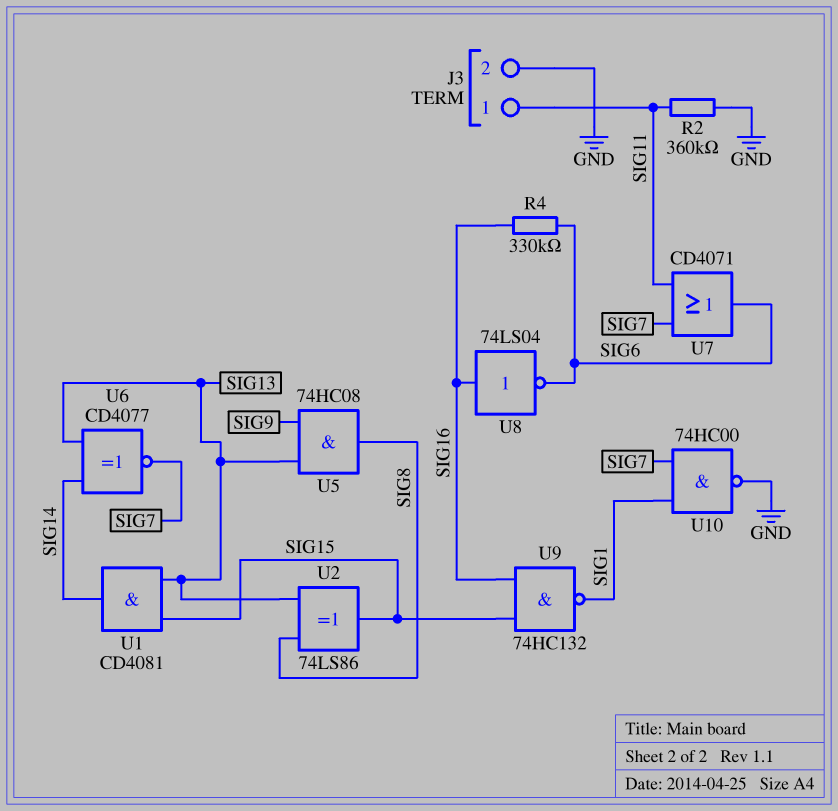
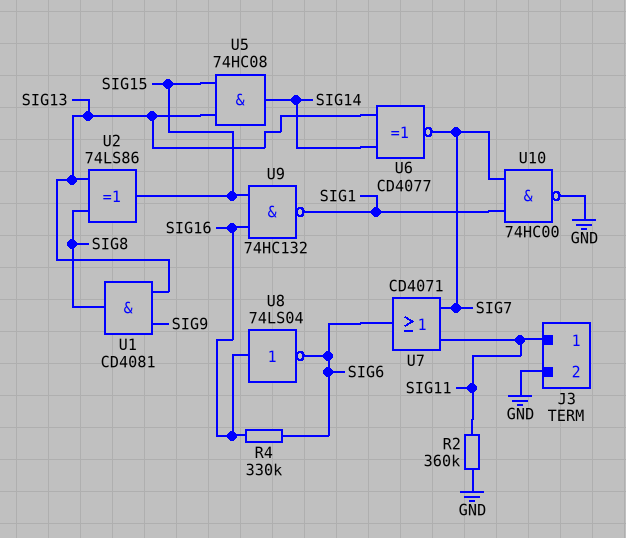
U1: AND CD4081 (in SIG13, in SIG15, out SIG14) -> AND CD4081 (in SIG9, in SIG13, out SIG8)
U5: AND 74HC08 (in SIG9, in SIG13, out SIG8) -> AND 74HC08 (in SIG13, in SIG15, out SIG14)

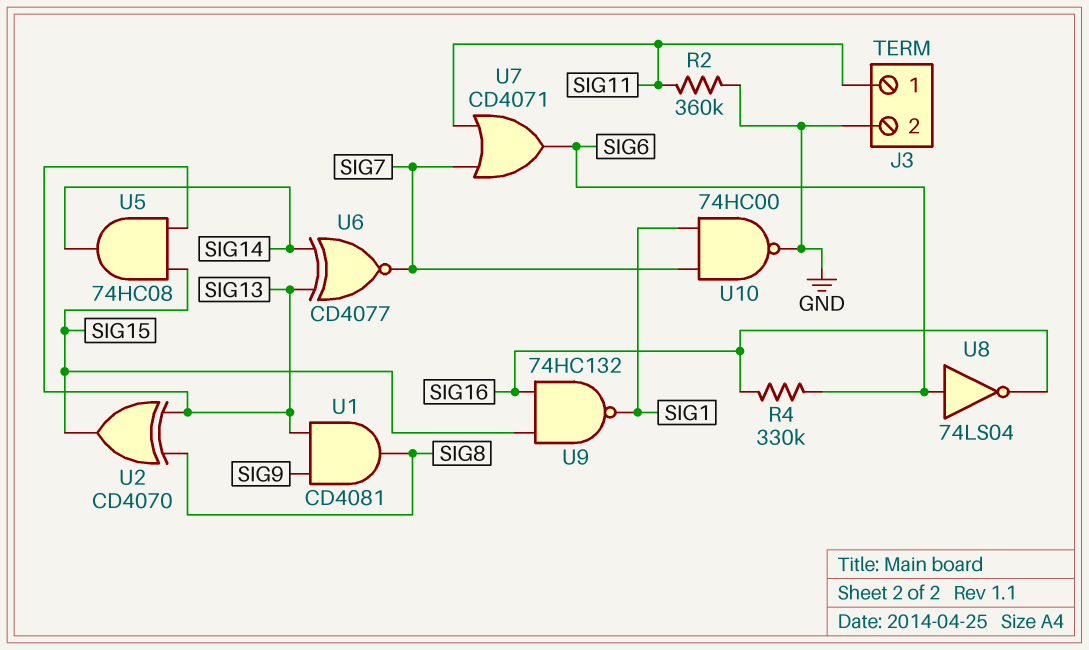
U2: XOR 74LS86 (in SIG8, in SIG13, out SIG15) -> XOR CD4070 (in SIG8, in SIG13, out SIG15)
U8: NOT 74LS04 (in SIG16, out SIG6) -> NOT 74LS04 (in SIG6, out SIG16)

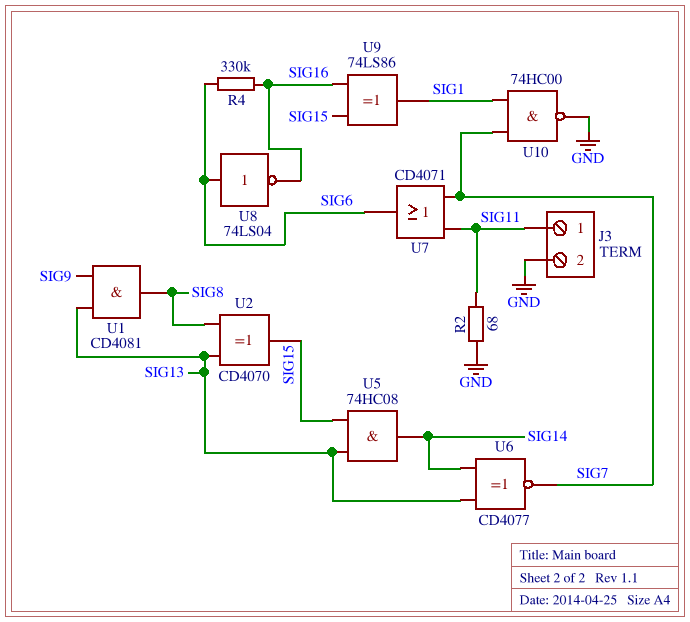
R2: 360k (GND, SIG11) -> 68 (GND, SIG11)
U9: NAND 74HC132 (in SIG15, in SIG16, out SIG1) -> XOR 74LS86 (in SIG15, in SIG16, out SIG1)

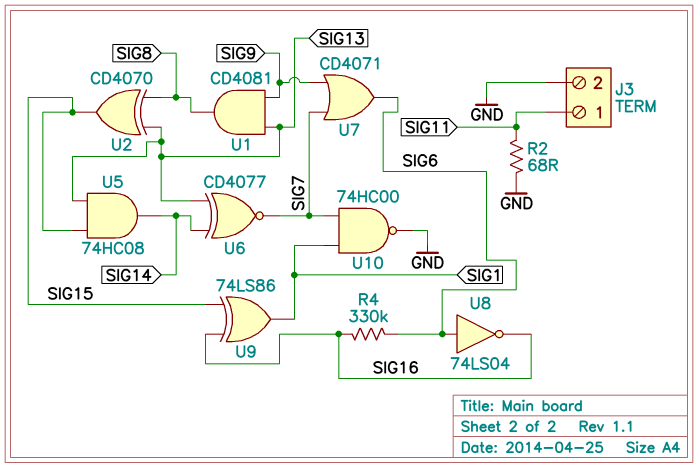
U7: OR CD4071 (in SIG7, in SIG11, out SIG6) -> OR CD4071 (in SIG7, in SIG9, out SIG6)

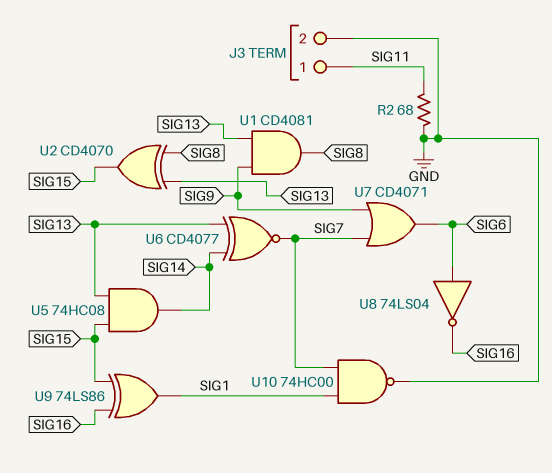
R4: 330k (SIG6, SIG16) -> none

